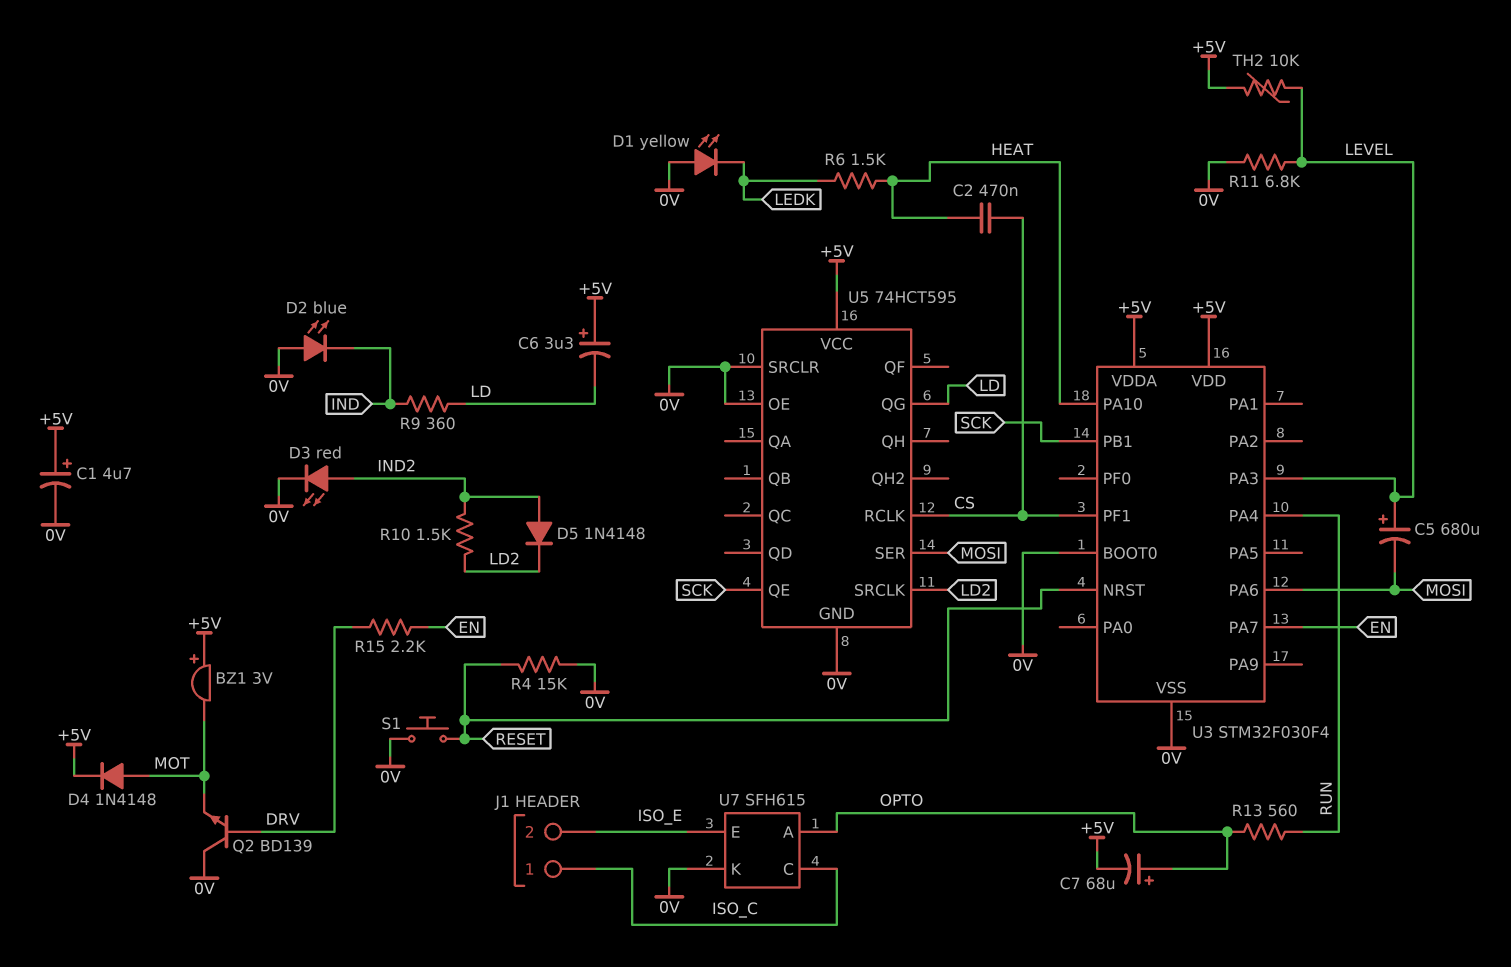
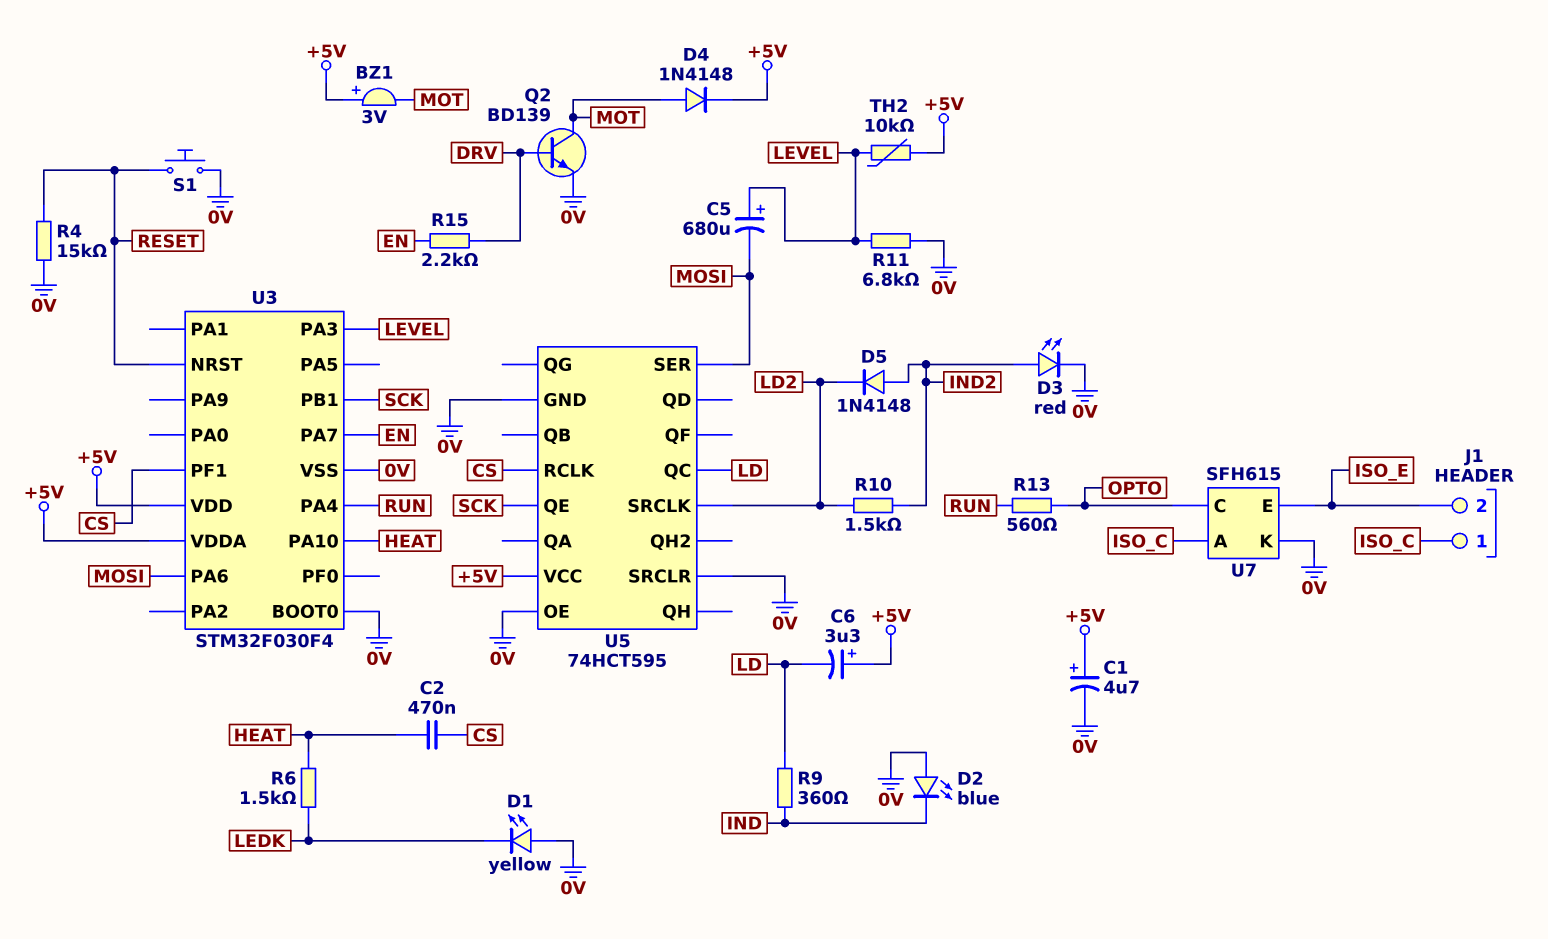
C7: 68uF (plus OPTO, minus +5V) -> none
Q2: NPN BD139 (B DRV, C 0V, E MOT) -> NPN BD139 (B DRV, C MOT, E 0V)
U5 pin QC: none -> LD
U5 pin QG: LD -> none
U7 pin A: OPTO -> ISO_C
U7 pin C: ISO_C -> OPTO

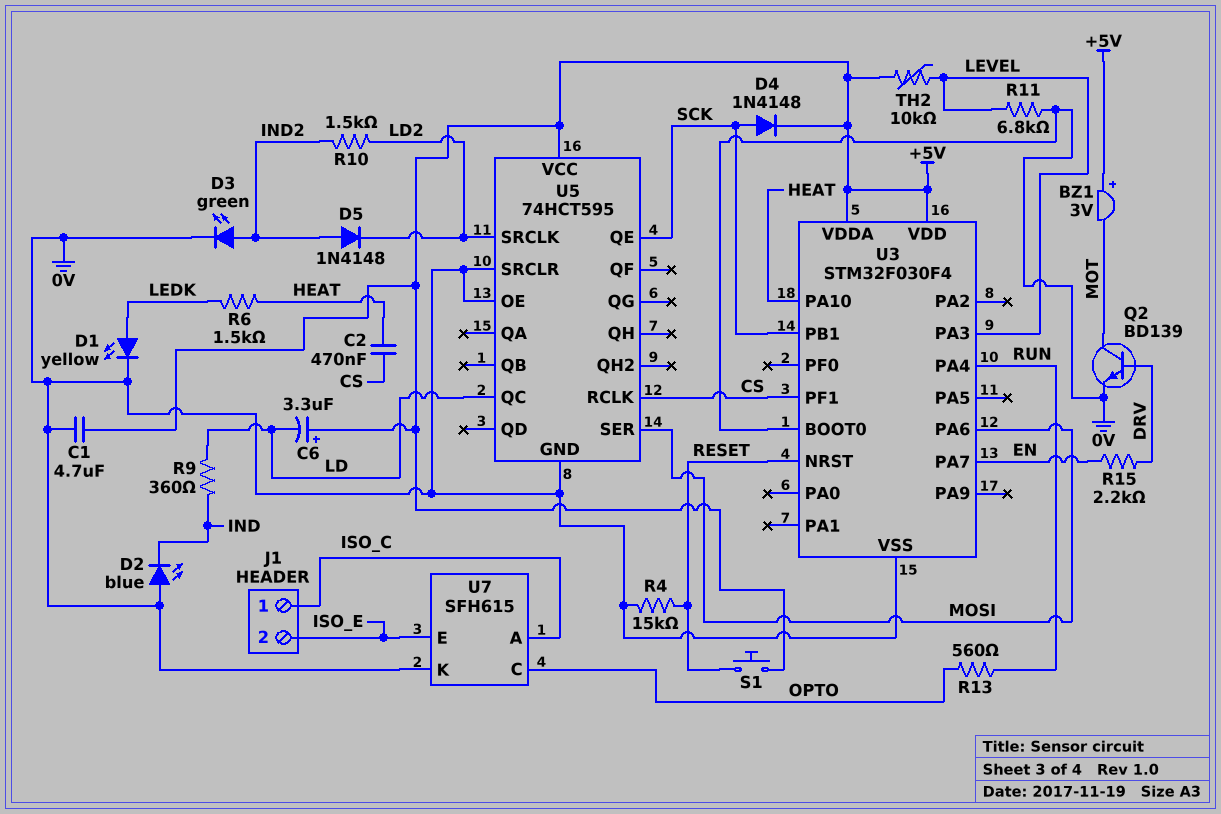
C1: 4.7uF (plus +5V, minus 0V) -> 4.7uF (+5V, 0V)
C5: 680uF (plus LEVEL, minus MOSI) -> none
D1: LED yellow (A 0V, K LEDK) -> LED yellow (A LEDK, K 0V)
D3: LED red (A IND2, K 0V) -> LED green (A IND2, K 0V)
D4: diode 1N4148 (A MOT, K +5V) -> diode 1N4148 (A SCK, K +5V)
S1: button (0V, RESET) -> button (+5V, RESET)

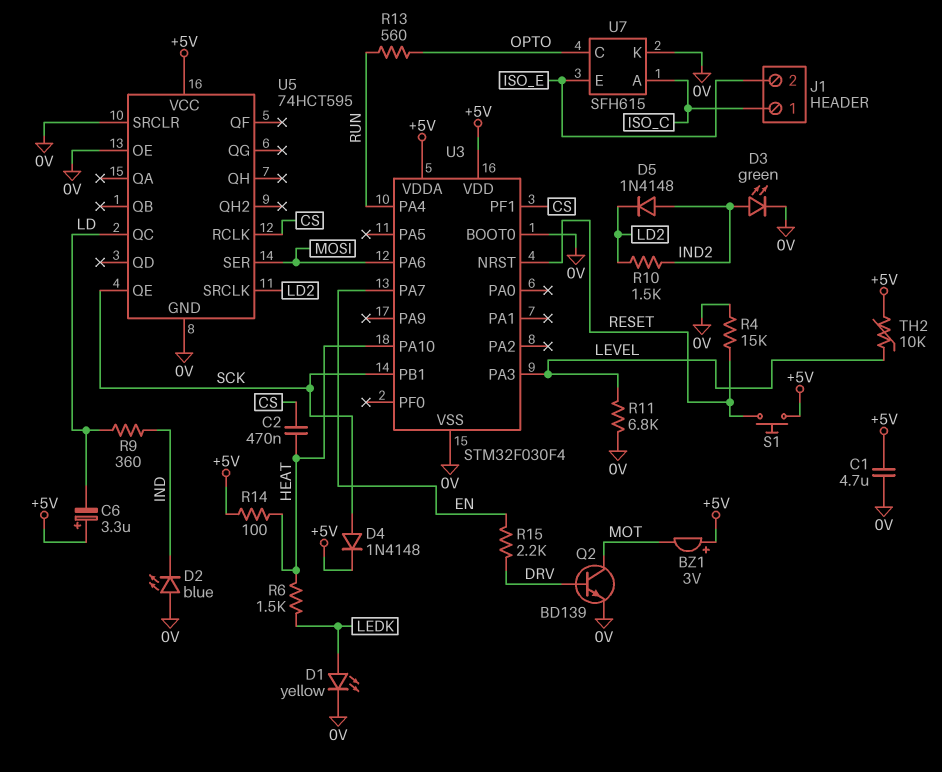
R14: none -> 100 (+5V, HEAT)

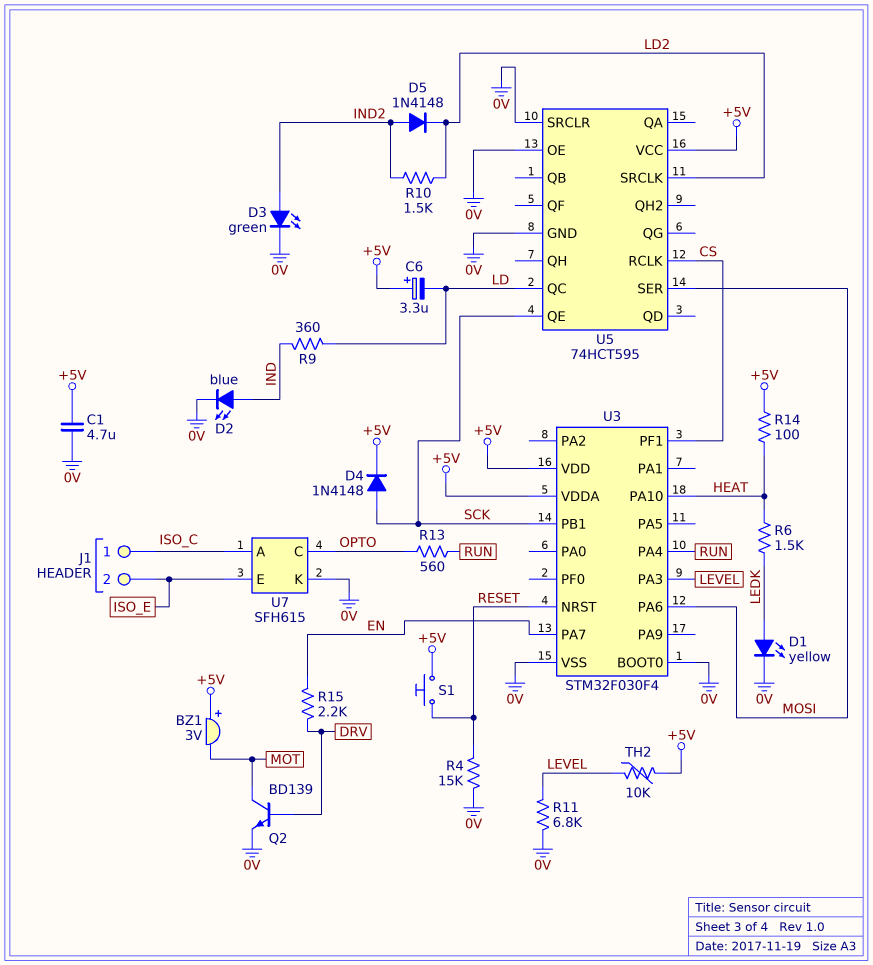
C2: 470nF (CS, HEAT) -> none
D2: LED blue (A 0V, K IND) -> LED blue (A IND, K 0V)

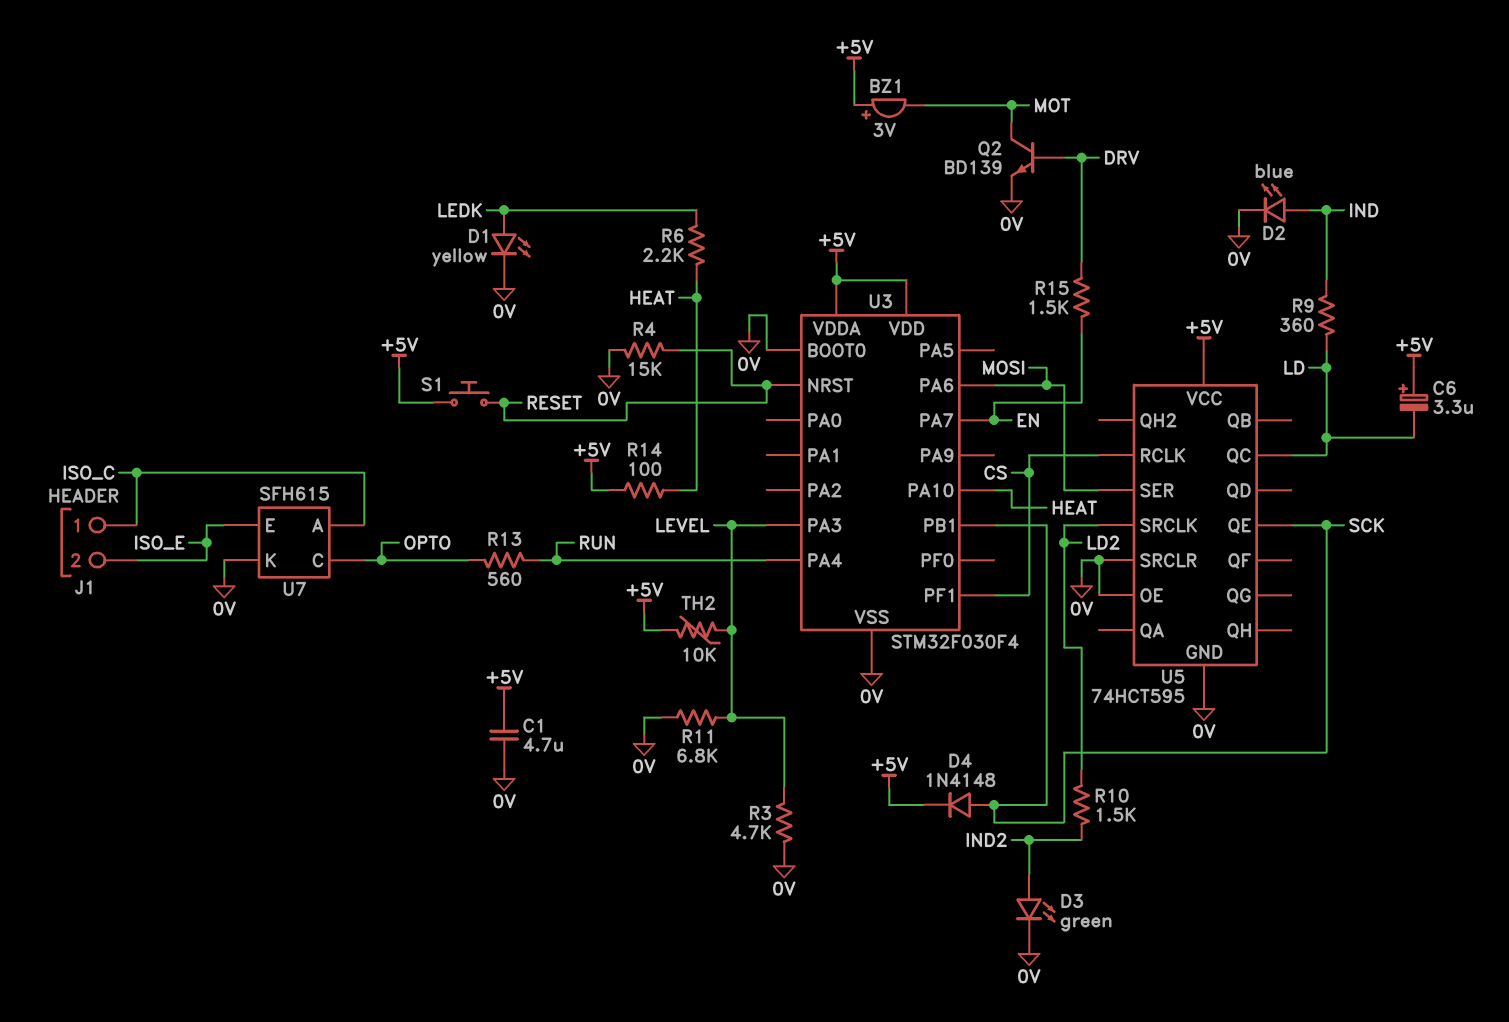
D5: diode 1N4148 (A IND2, K LD2) -> none
R3: none -> 4.7k (0V, LEVEL)
R6: 1.5k (HEAT, LEDK) -> 2.2k (HEAT, LEDK)
R15: 2.2k (DRV, EN) -> 1.5k (DRV, EN)

